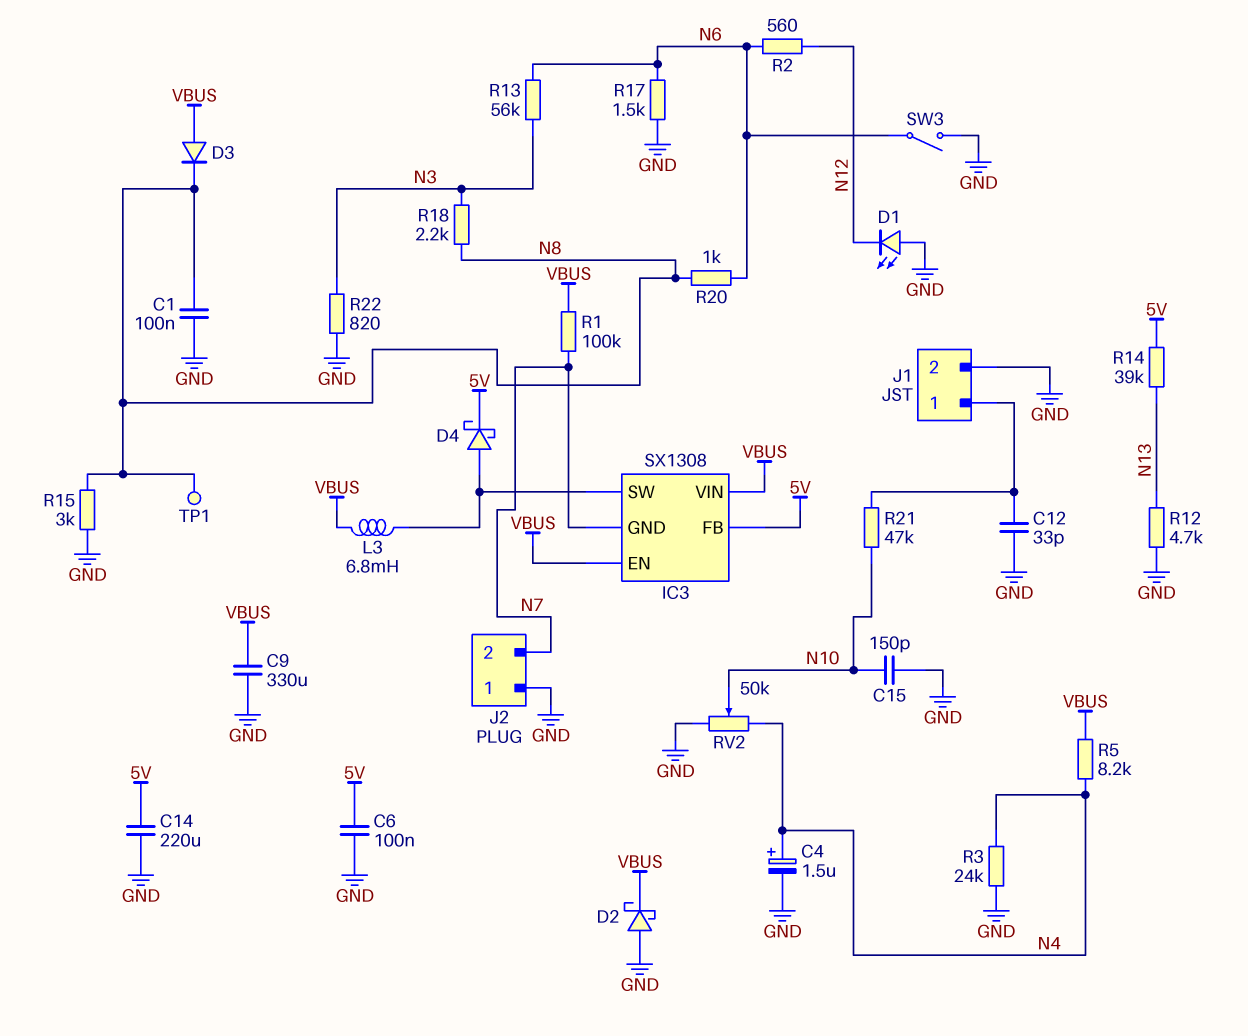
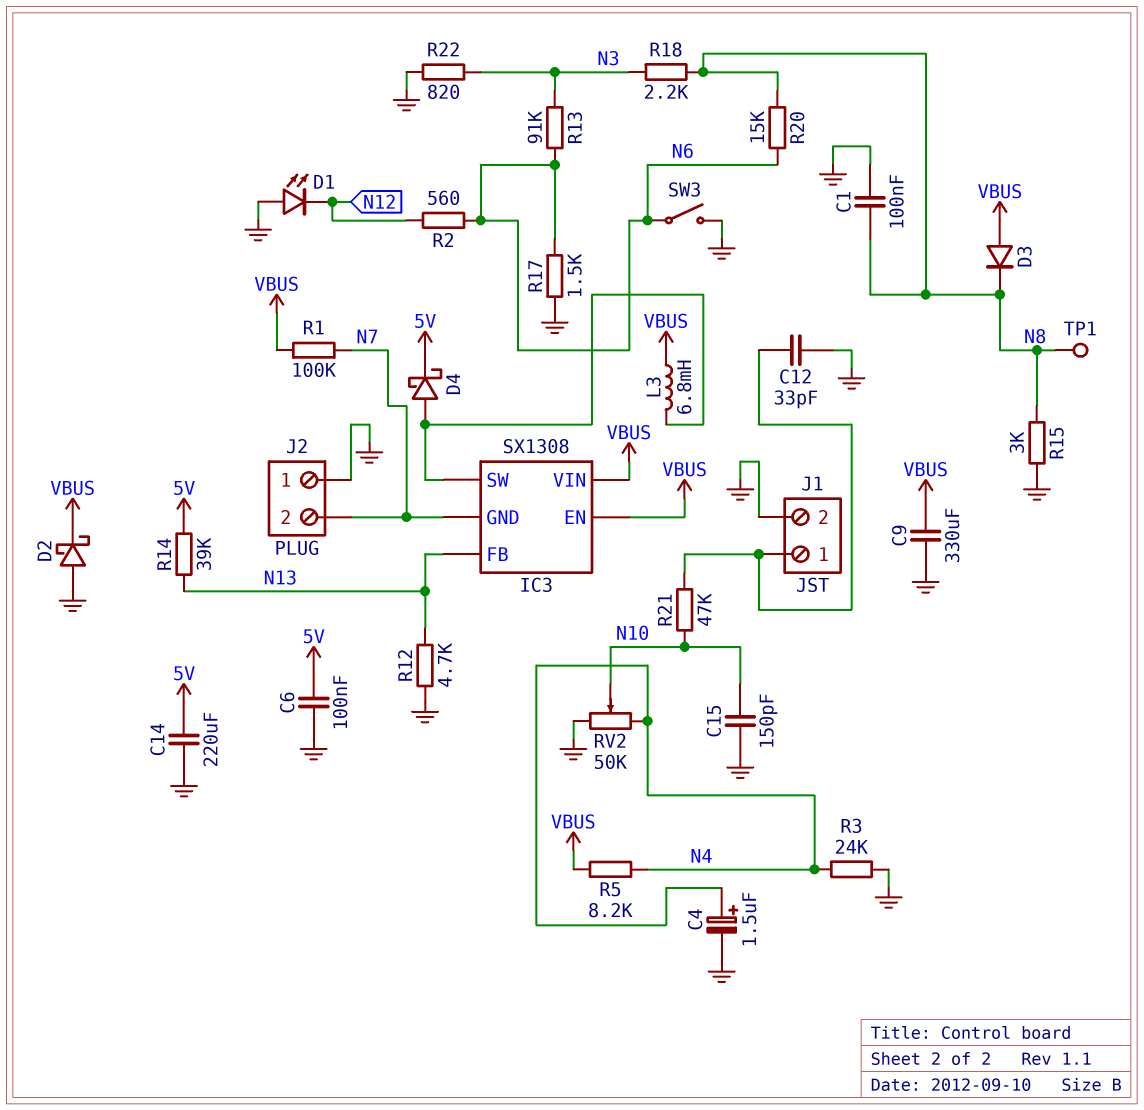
IC3 pin FB: 5V -> N13
R13: 56k (N3, N6) -> 91k (N3, N6)
R20: 1k (N6, N8) -> 15k (N6, N8)

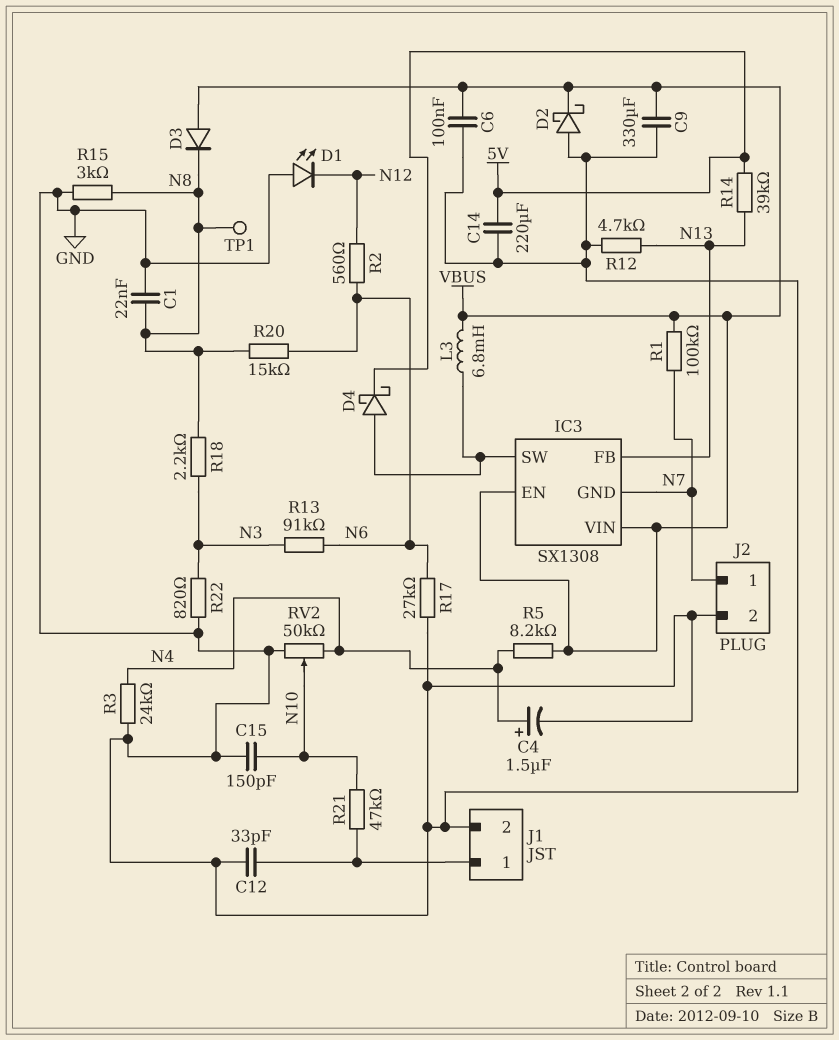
C1: 100nF (GND, N8) -> 22nF (GND, N8)
C6: 100nF (5V, GND) -> 100nF (GND, VBUS)
J2 pin 1: GND -> N7
J2 pin 2: N7 -> GND
R17: 1.5k (GND, N6) -> 27k (GND, N6)
SW3: switch (GND, N6) -> none

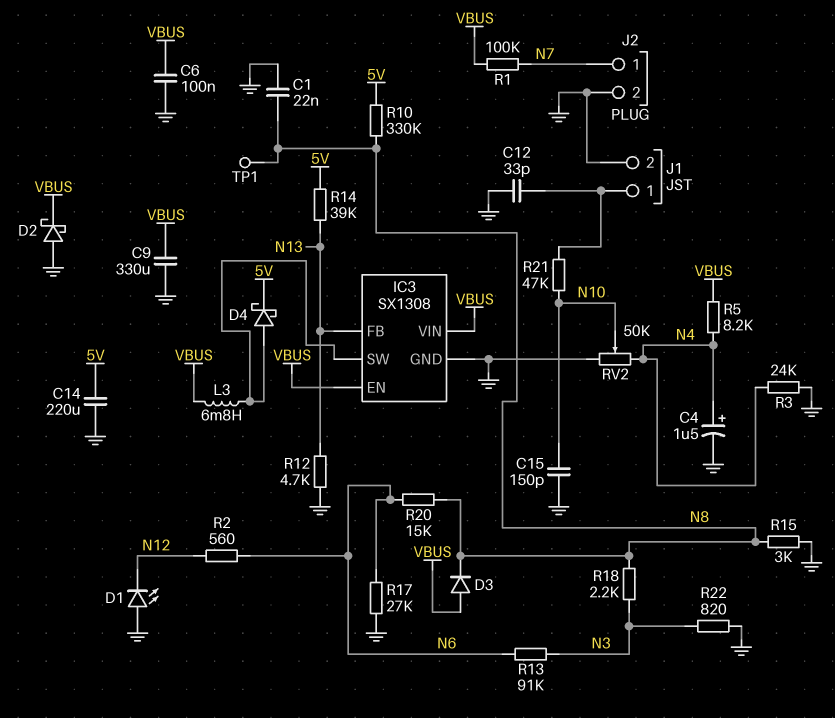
IC3 pin GND: N7 -> GND
R10: none -> 330k (5V, N8)

